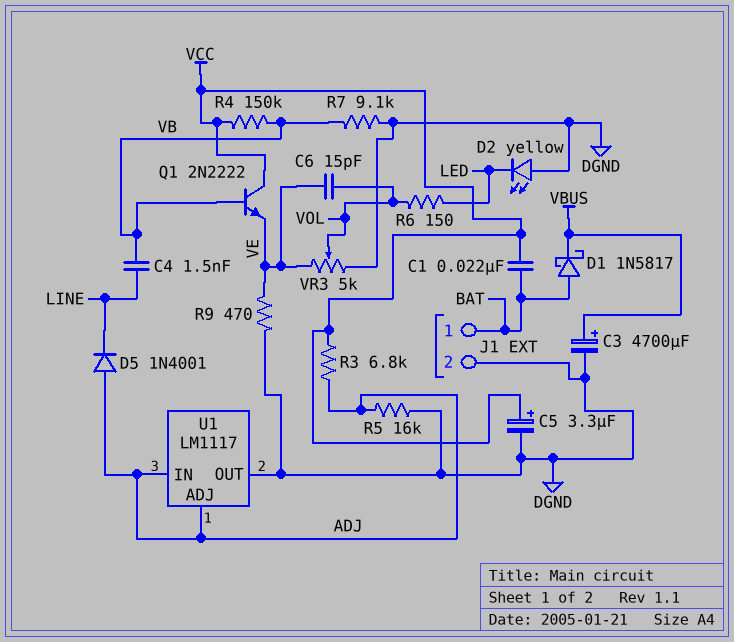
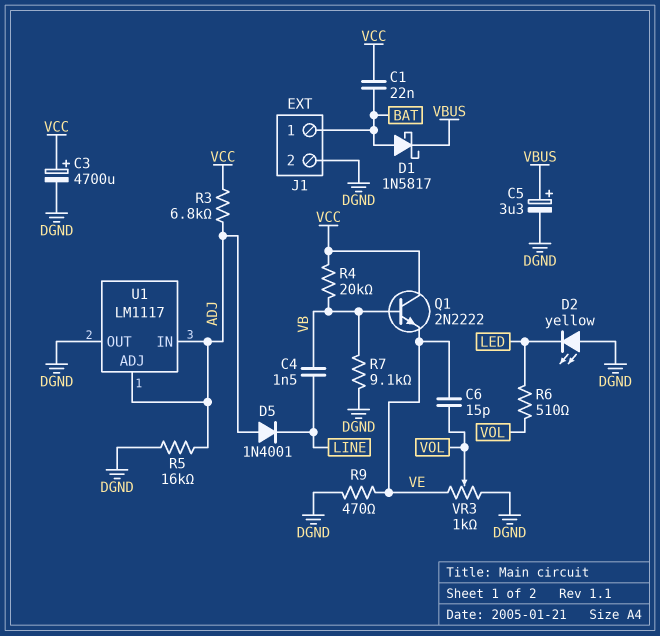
C3: 4700uF (plus VBUS, minus DGND) -> 4700uF (plus VCC, minus DGND)
C5: 3.3uF (plus VCC, minus DGND) -> 3.3uF (plus VBUS, minus DGND)
R4: 150k (VB, VCC) -> 20k (VB, VCC)
R6: 150 (LED, VOL) -> 510 (LED, VOL)
VR3: 5k (DGND, VE, wiper VOL) -> 1k (DGND, VE, wiper VOL)

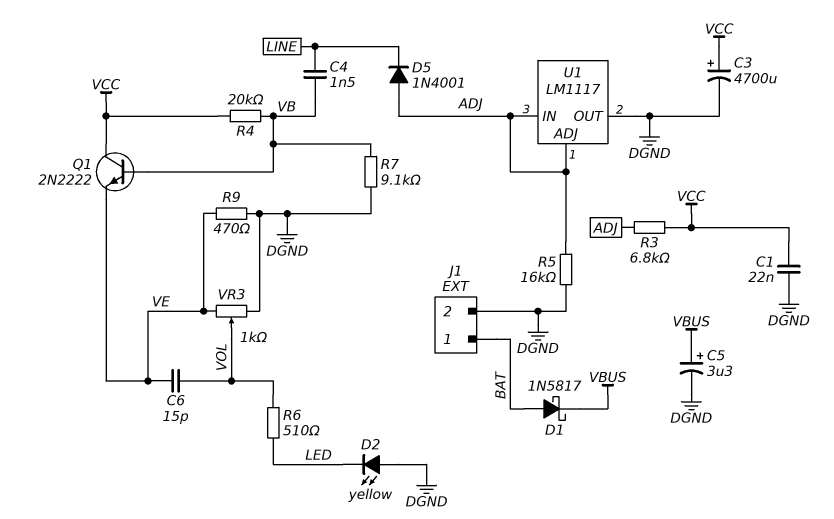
C1: 22nF (BAT, VCC) -> 22nF (DGND, VCC)

